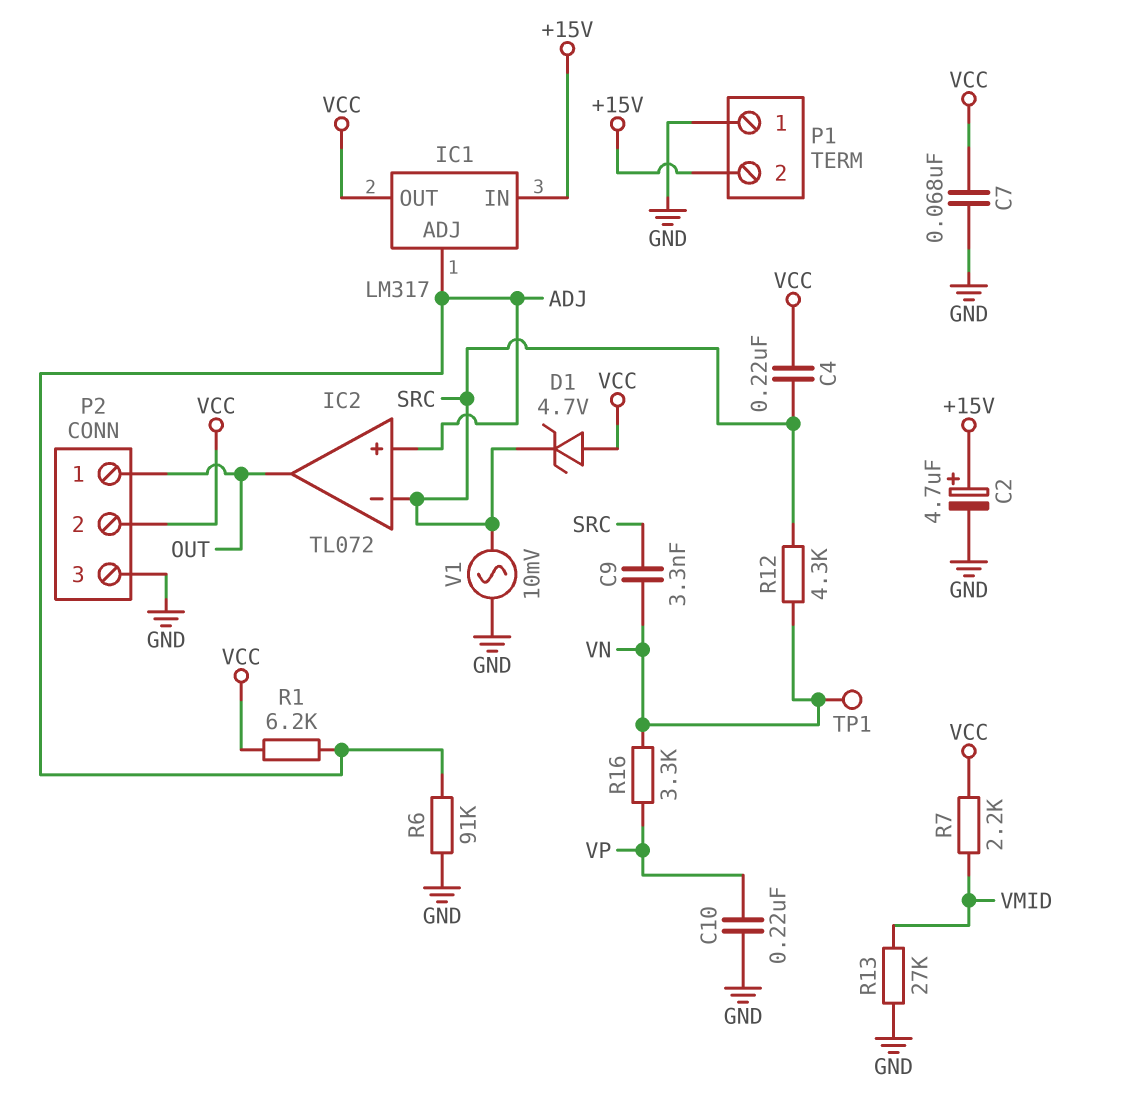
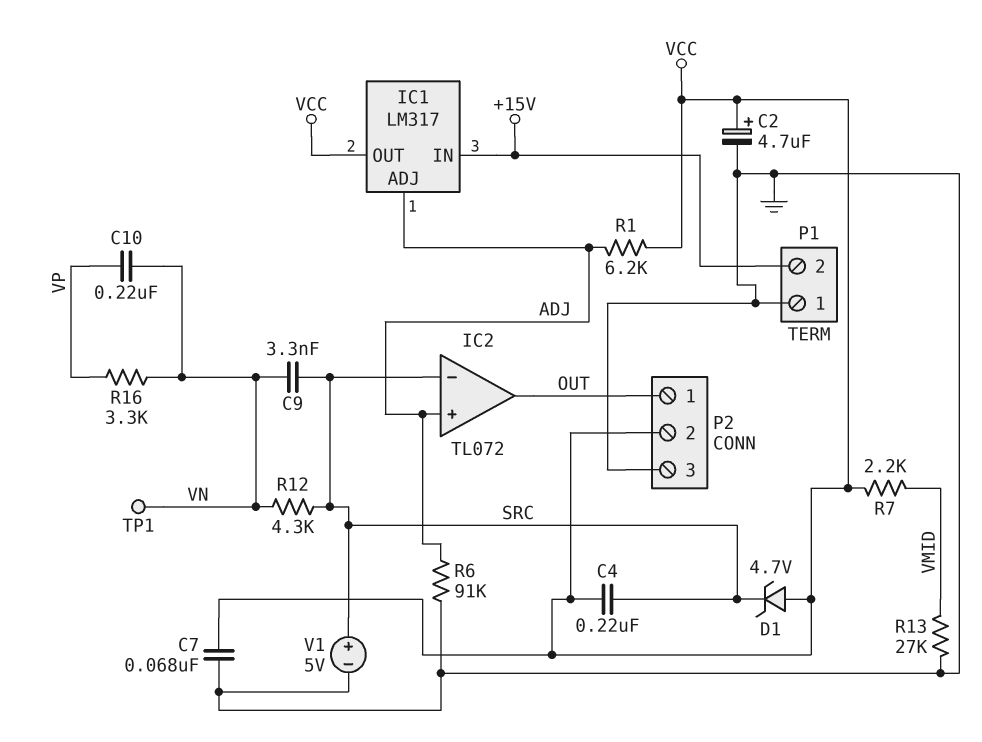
C2: 4.7uF (plus +15V, minus GND) -> 4.7uF (plus VCC, minus GND)
C10: 220nF (GND, VP) -> 220nF (VN, VP)
V1: AC 10mV (GND, SRC) -> 5V (plus SRC, minus GND)

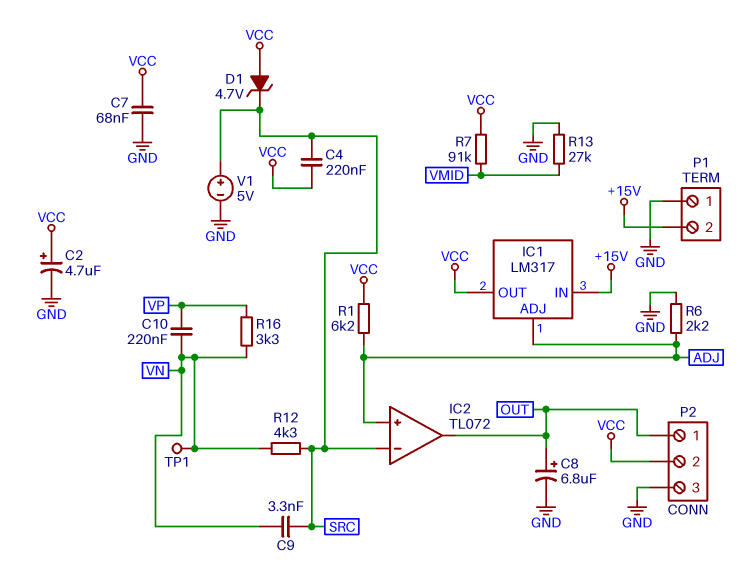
C8: none -> 6.8uF (plus OUT, minus GND)
R6: 91k (ADJ, GND) -> 2.2k (ADJ, GND)
R7: 2.2k (VCC, VMID) -> 91k (VCC, VMID)

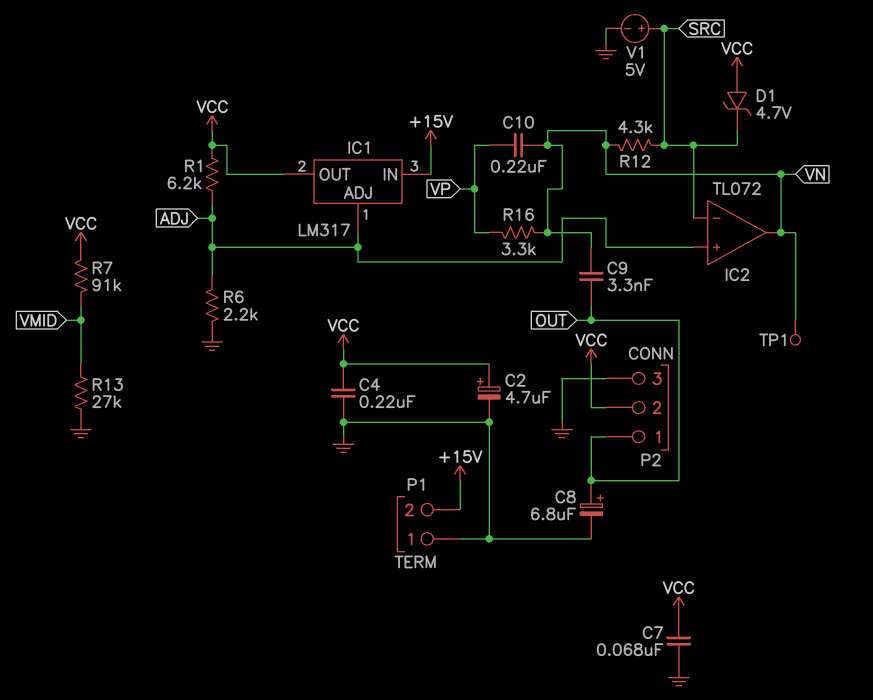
C4: 220nF (SRC, VCC) -> 220nF (GND, VCC)
C9: 3.3nF (SRC, VN) -> 3.3nF (OUT, VN)
IC2 pin out: OUT -> VN

